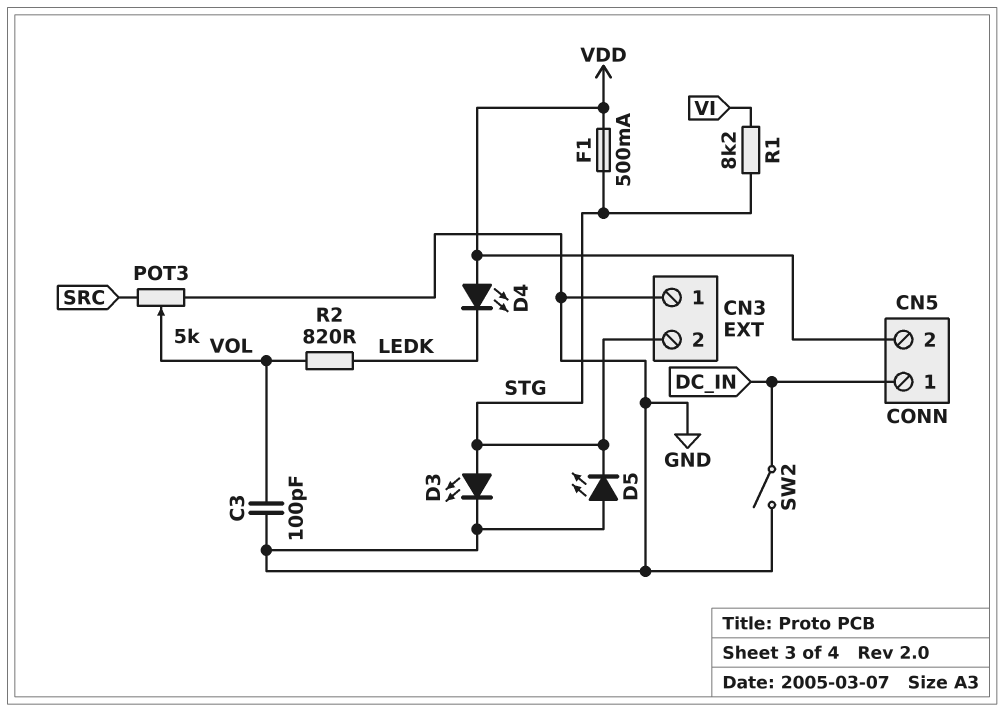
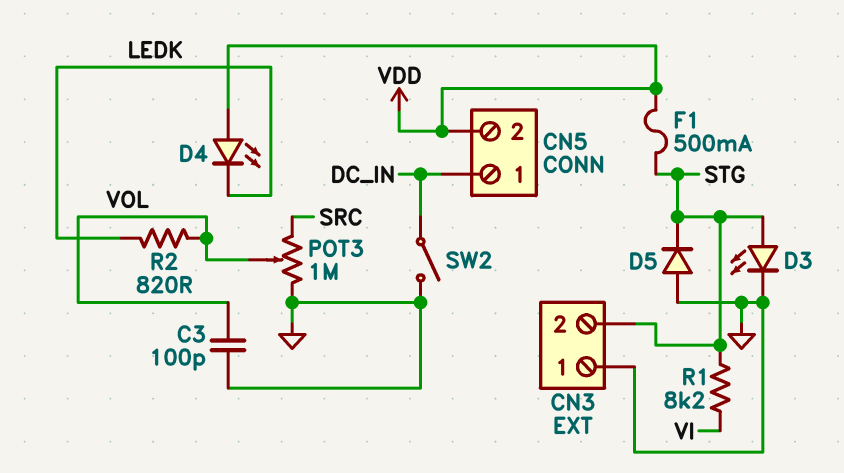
D5: LED (A GND, K STG) -> diode (A GND, K STG)
POT3: 5k (GND, SRC, wiper VOL) -> 1M (GND, SRC, wiper VOL)

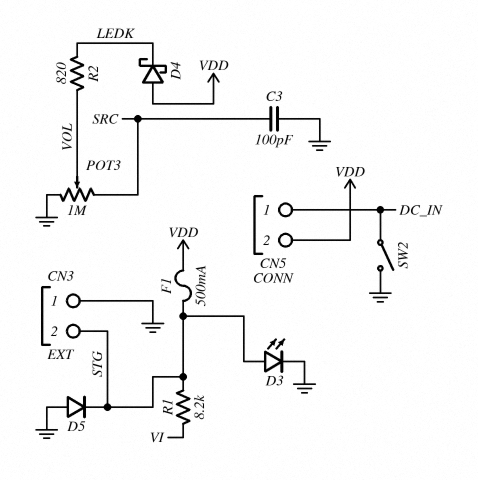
C3: 100pF (GND, VOL) -> 100pF (GND, SRC)
D4: LED (A VDD, K LEDK) -> schottky (A VDD, K LEDK)

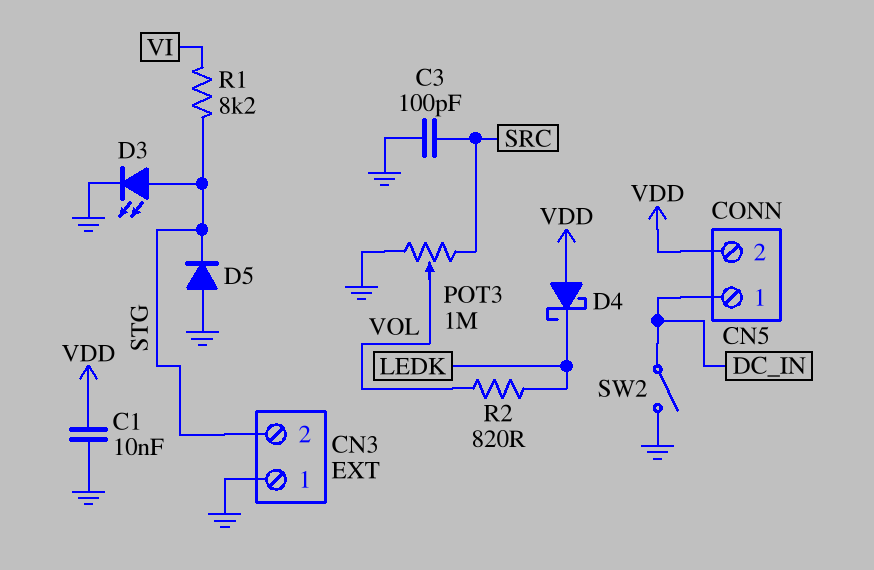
C1: none -> 10nF (GND, VDD)
F1: 500mA (STG, VDD) -> none

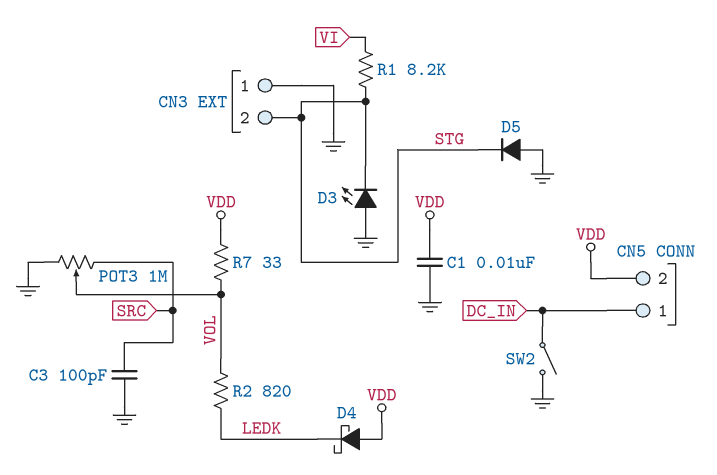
D3: LED (A STG, K GND) -> LED (A GND, K STG)
R7: none -> 33 (VDD, VOL)

